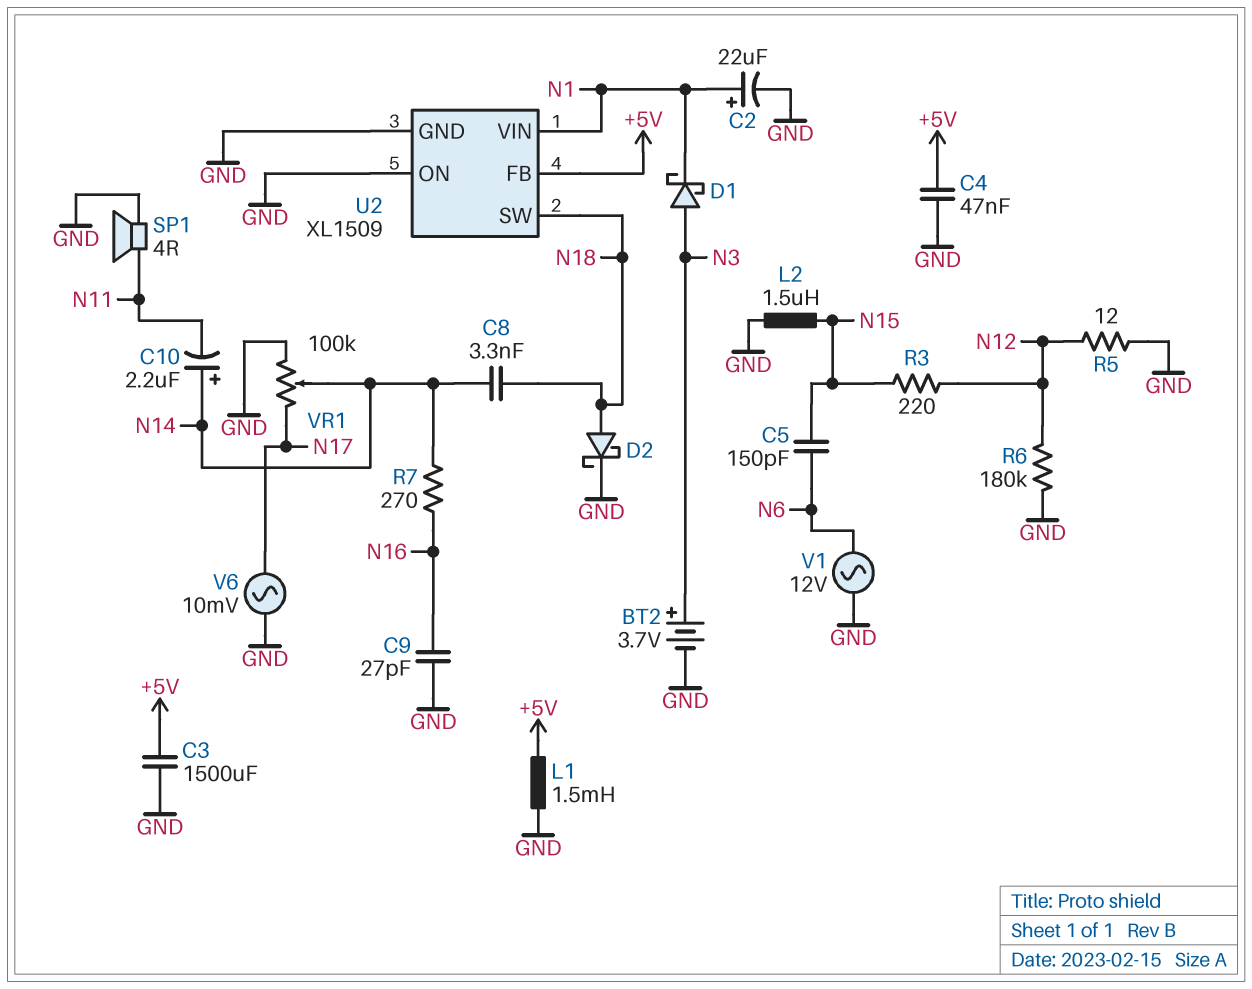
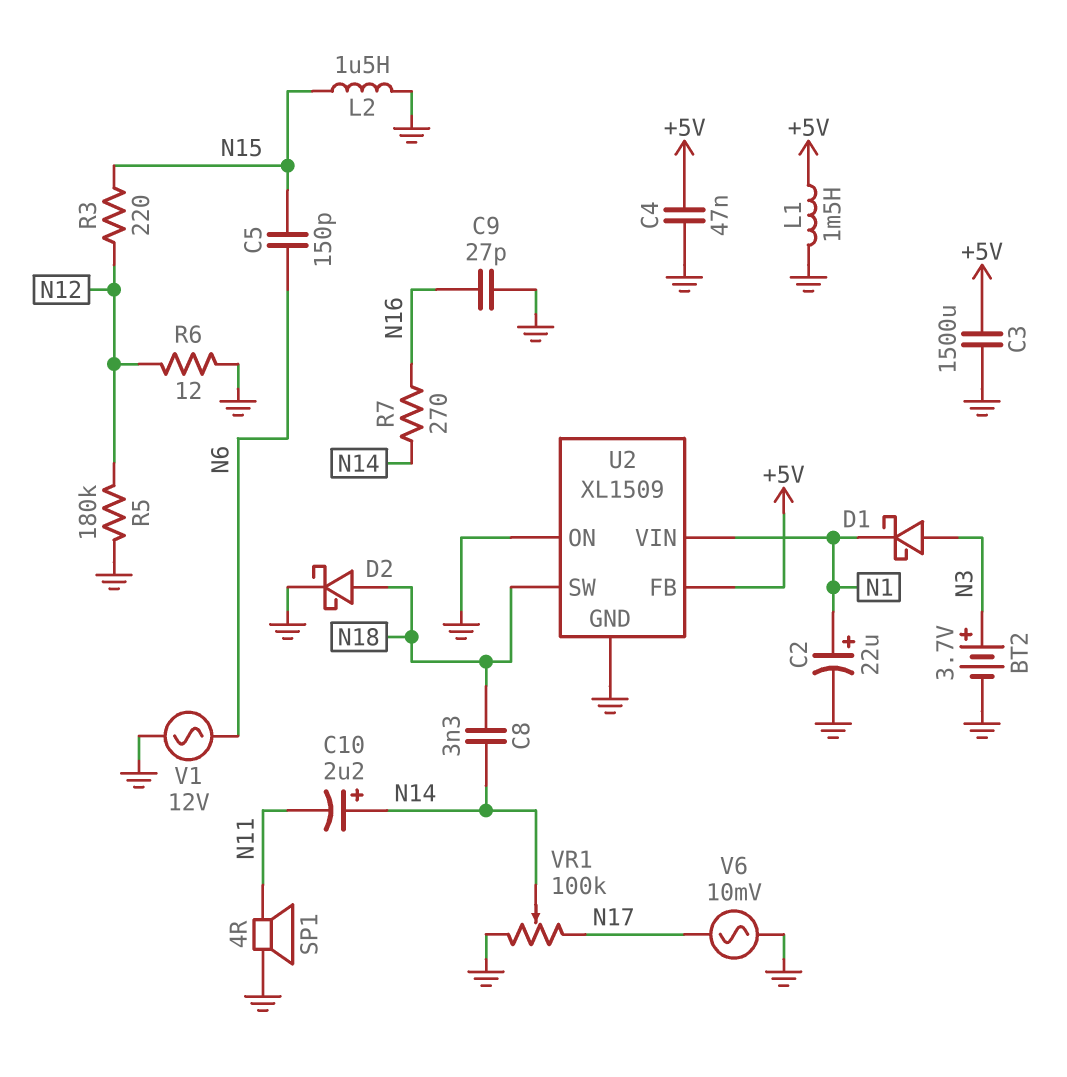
R5: 12 (GND, N12) -> 180k (GND, N12)
R6: 180k (GND, N12) -> 12 (GND, N12)

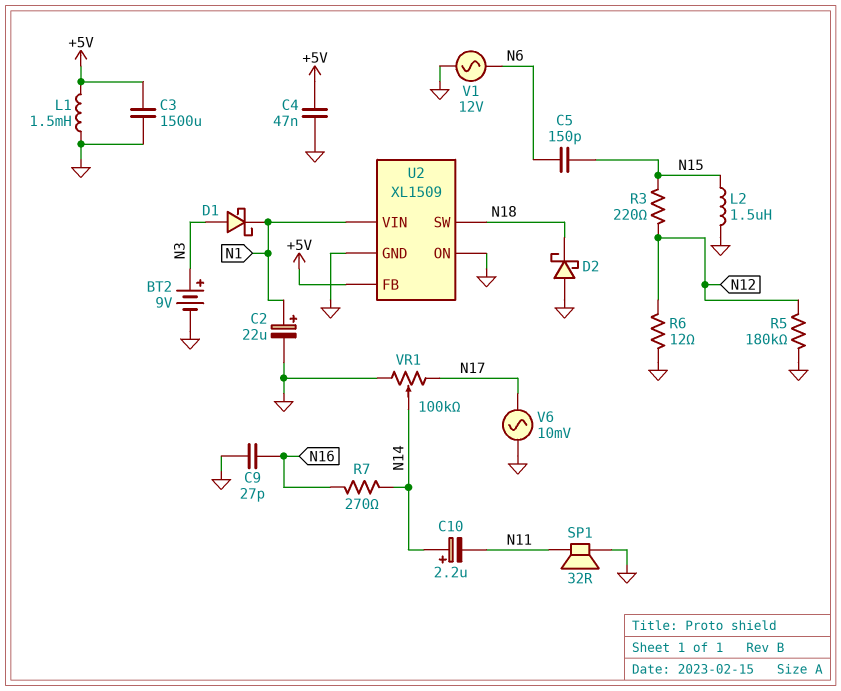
BT2: 3.7V (plus N3, minus GND) -> 9V (plus N3, minus GND)
C8: 3.3nF (N14, N18) -> none
D2: schottky (A N18, K GND) -> schottky (A GND, K N18)
SP1: speaker 4R (GND, N11) -> speaker 32R (GND, N11)

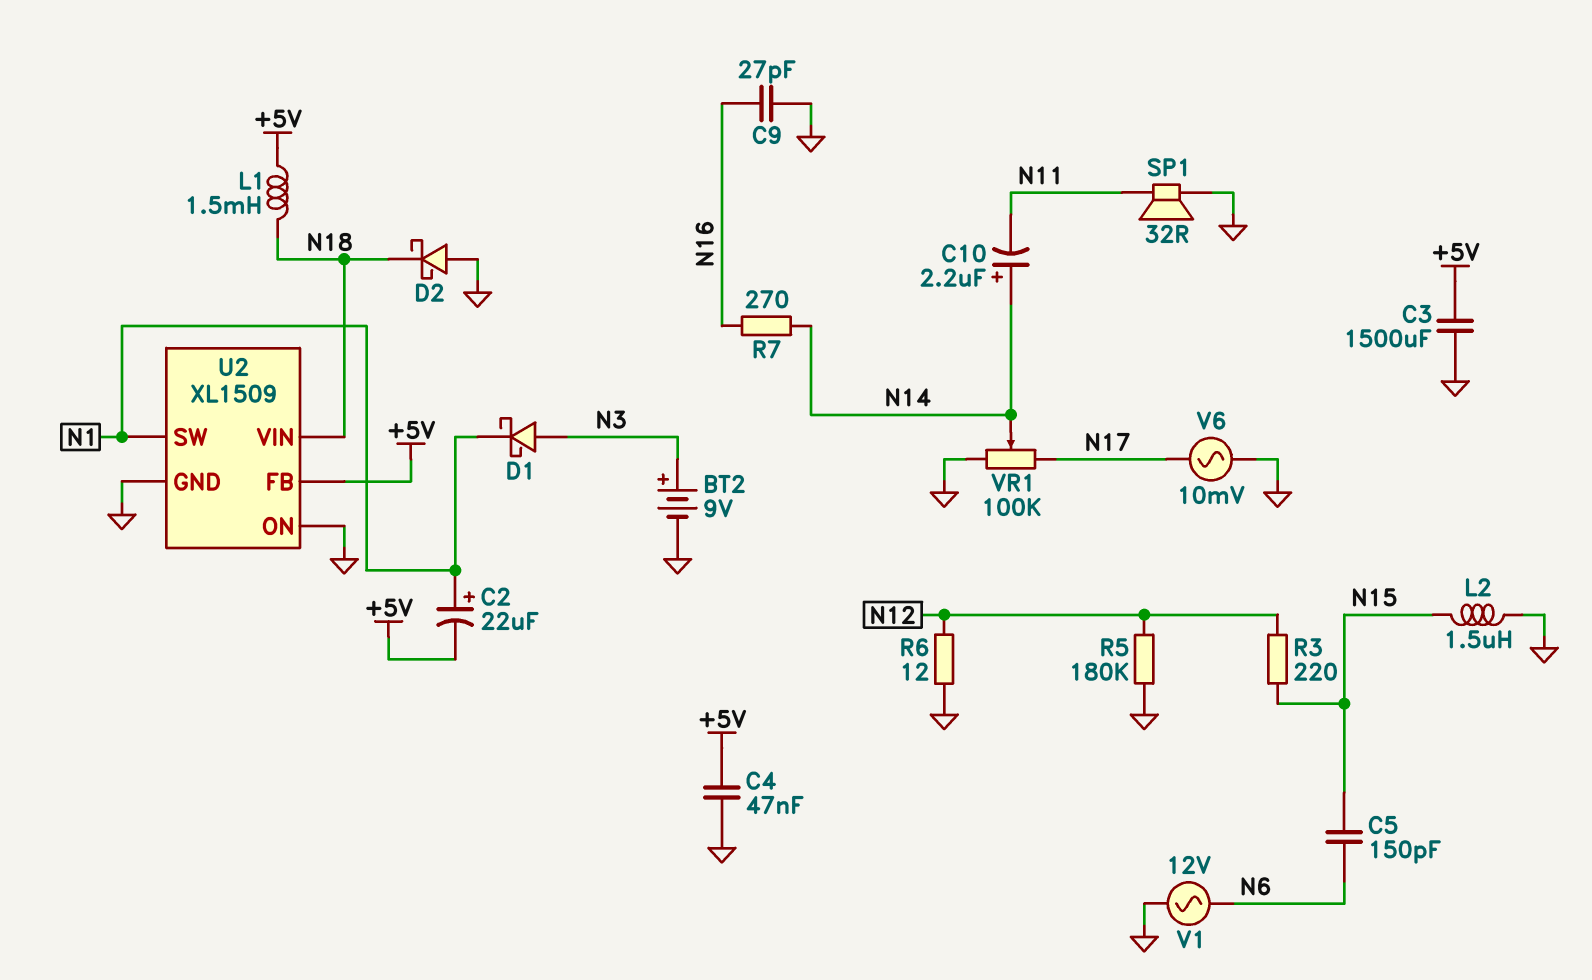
C2: 22uF (plus N1, minus GND) -> 22uF (plus N1, minus +5V)
L1: 1.5mH (+5V, GND) -> 1.5mH (+5V, N18)
U2 pin SW: N18 -> N1
U2 pin VIN: N1 -> N18

